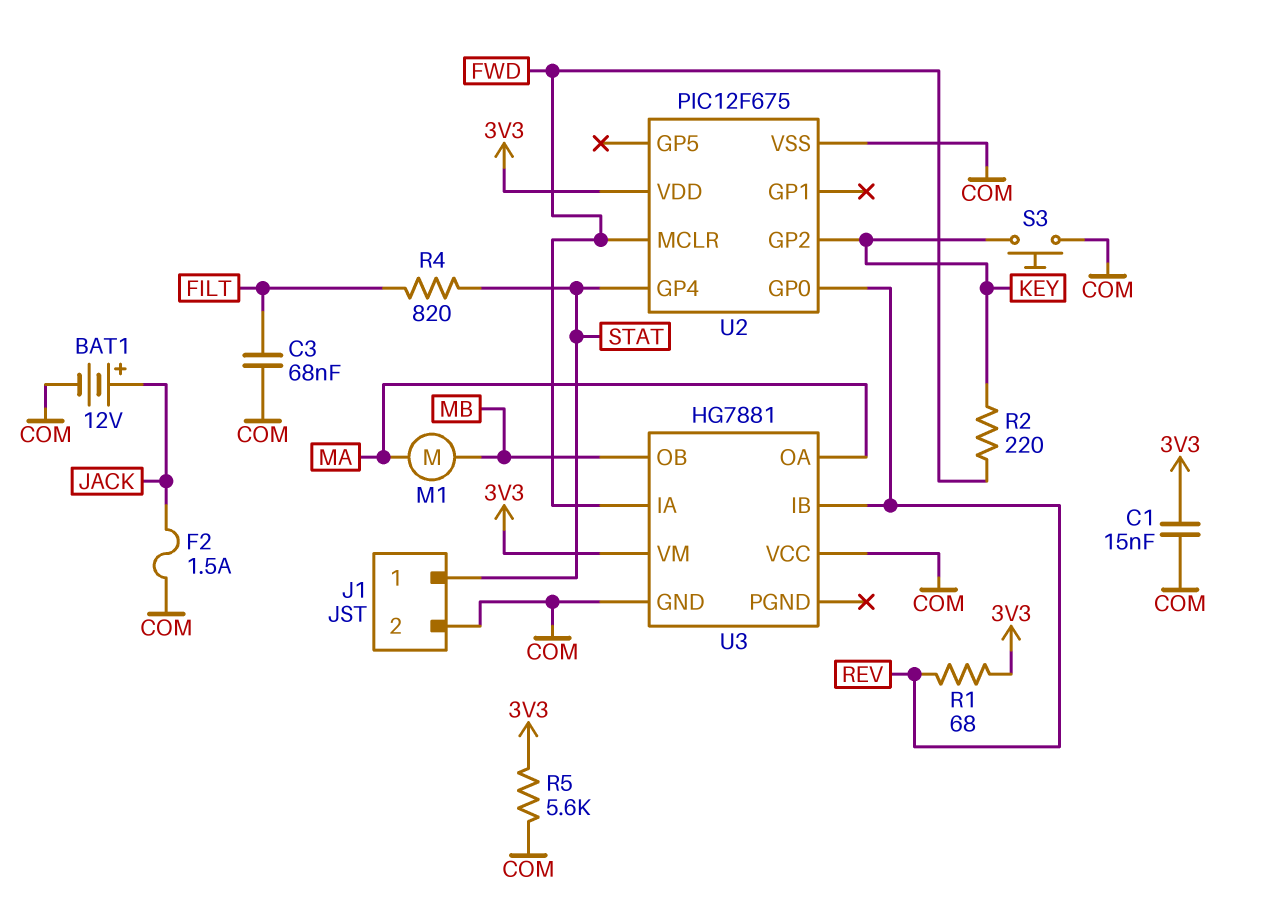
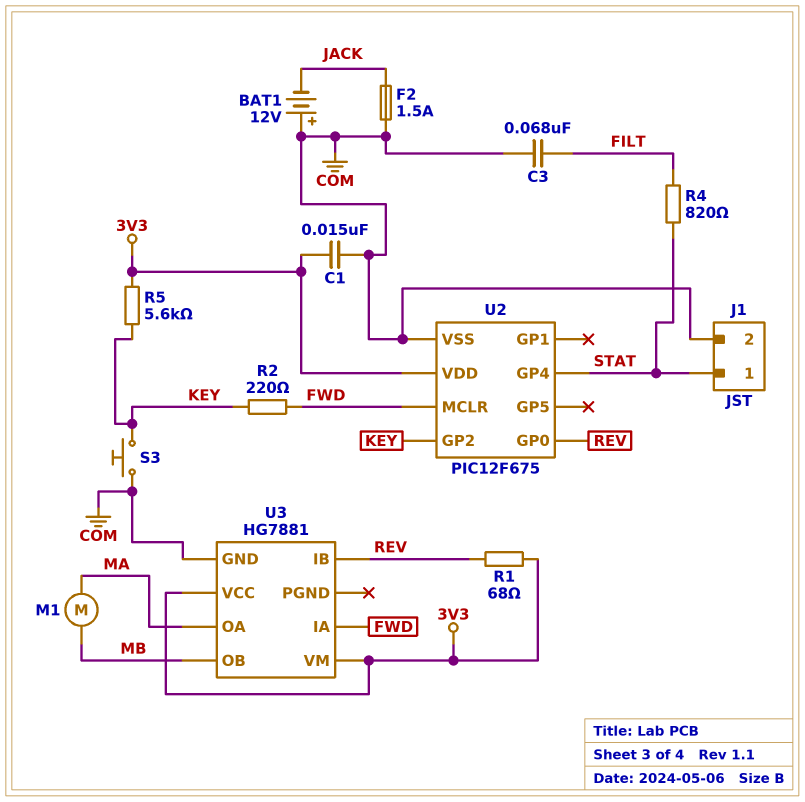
BAT1: 12V (plus JACK, minus COM) -> 12V (plus COM, minus JACK)
R5: 5.6k (3V3, COM) -> 5.6k (3V3, KEY)
U3 pin VCC: COM -> 3V3

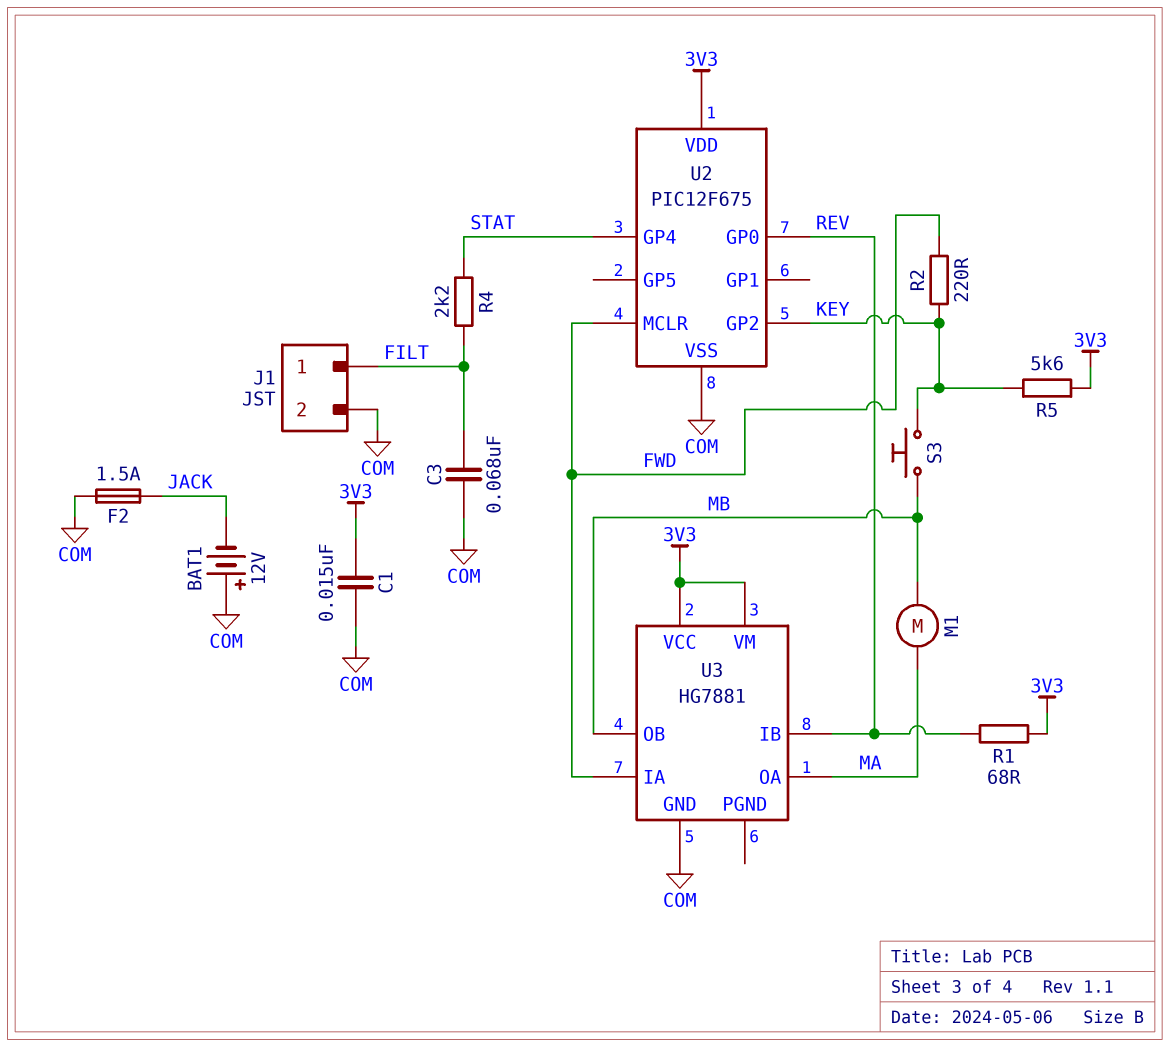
J1 pin 1: STAT -> FILT
R4: 820 (FILT, STAT) -> 2.2k (FILT, STAT)
S3: button (COM, KEY) -> button (KEY, MB)

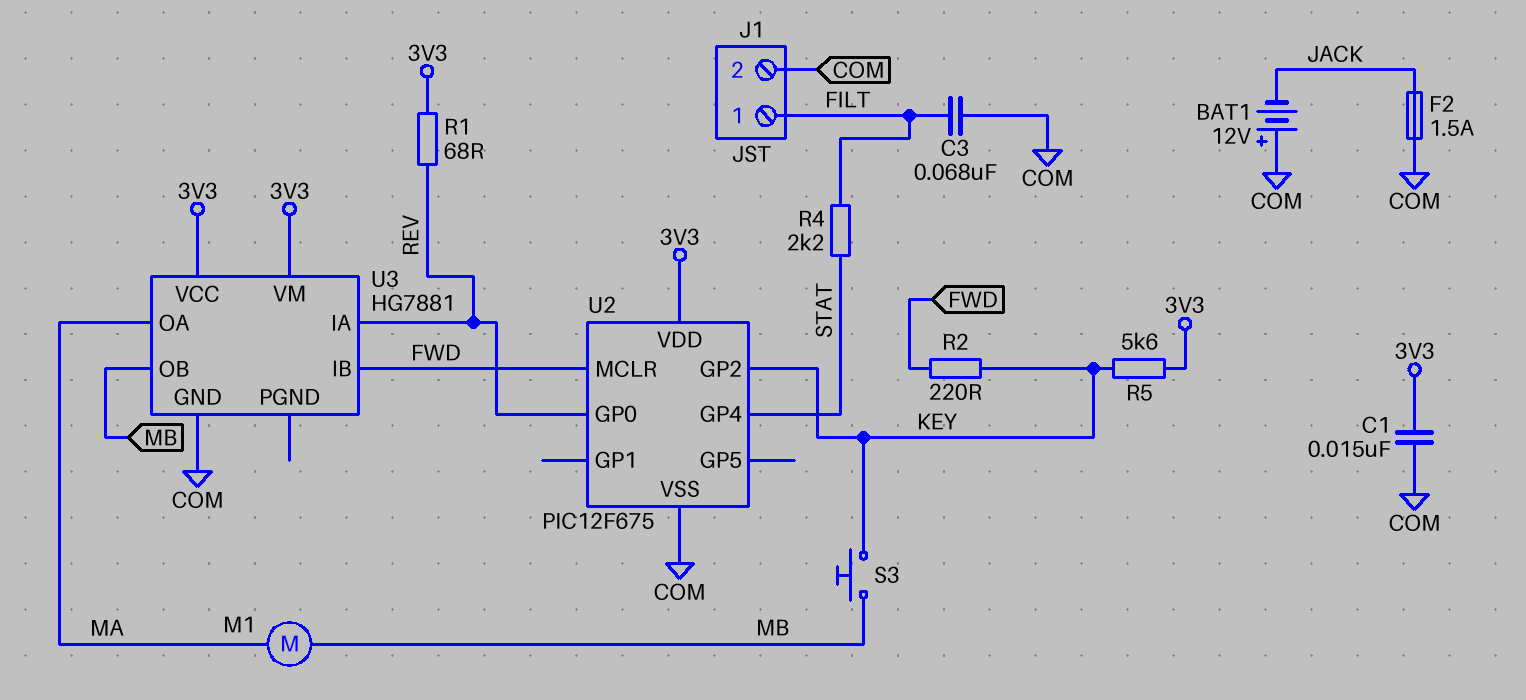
U3 pin IA: FWD -> REV
U3 pin IB: REV -> FWD

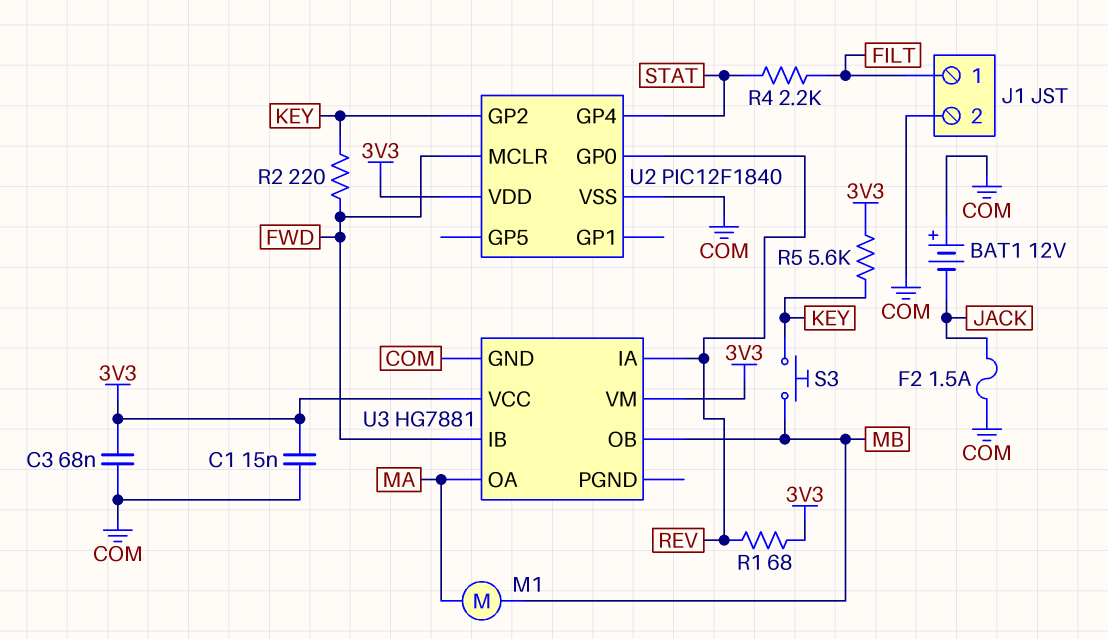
C3: 68nF (COM, FILT) -> 68nF (3V3, COM)
U2: PIC12F675 -> PIC12F1840

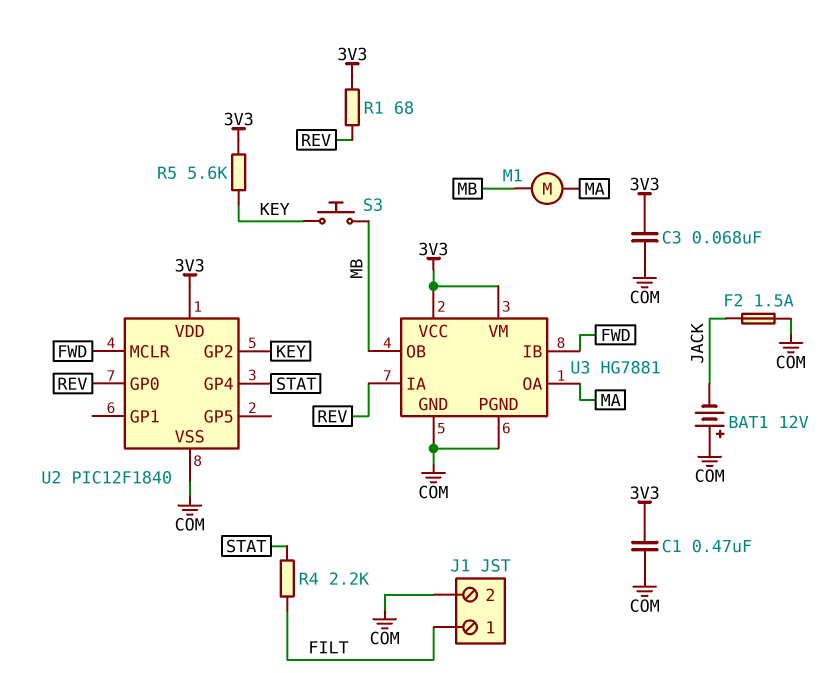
C1: 15nF (3V3, COM) -> 470nF (3V3, COM)
R2: 220 (FWD, KEY) -> none
U3 pin PGND: none -> COM

